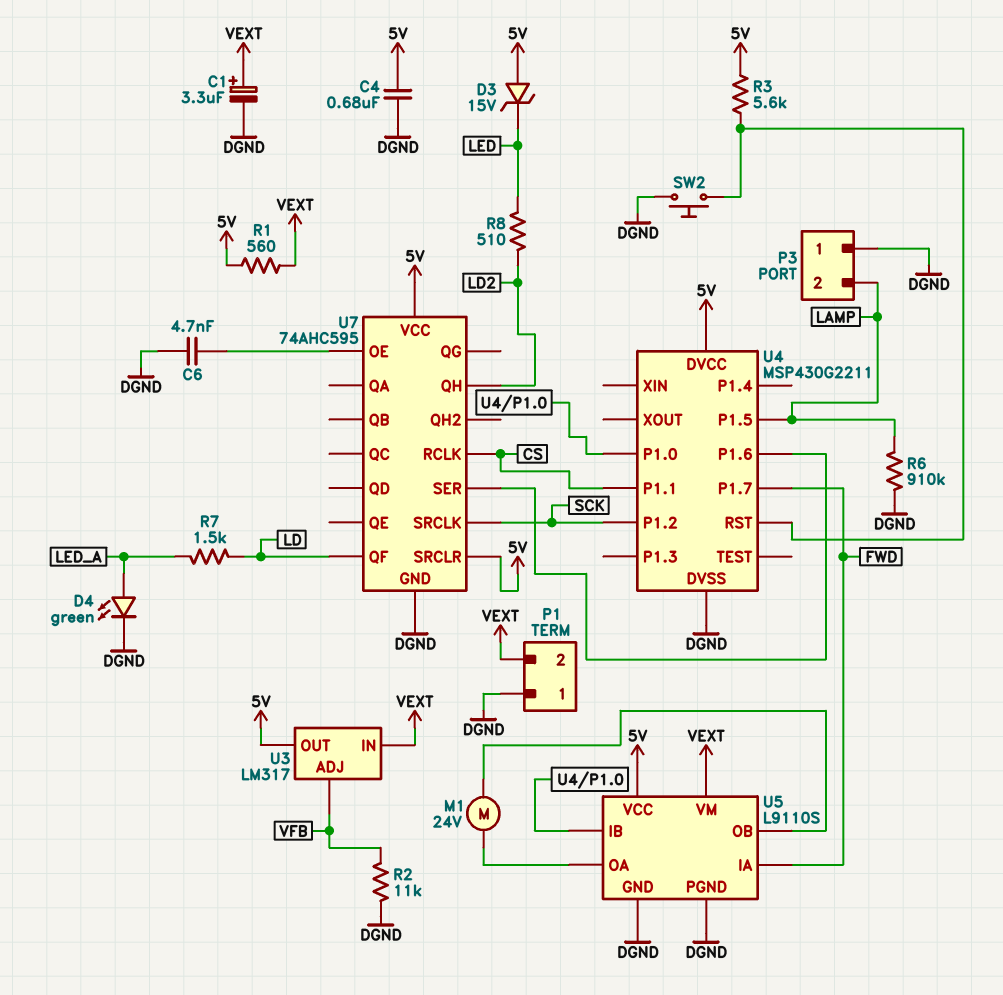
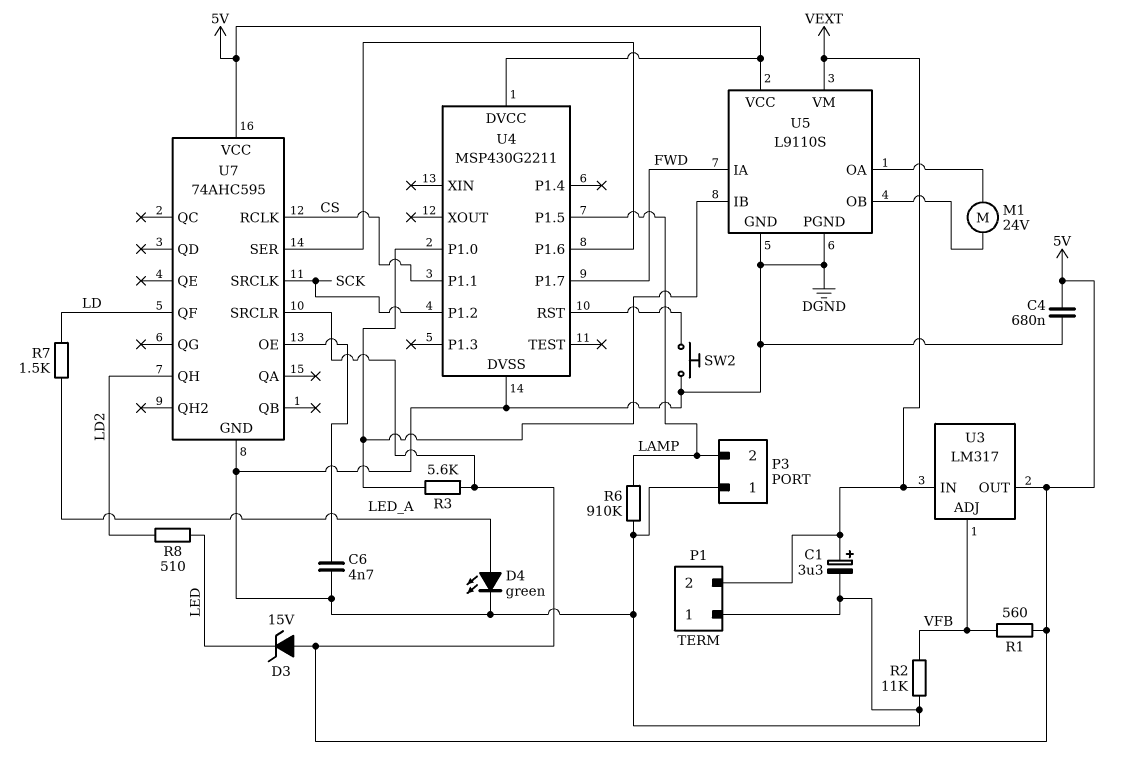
R1: 560 (5V, VEXT) -> 560 (5V, VFB)
R3: 5.6k (5V, U4/RST) -> 5.6k (5V, U4/P1.0)

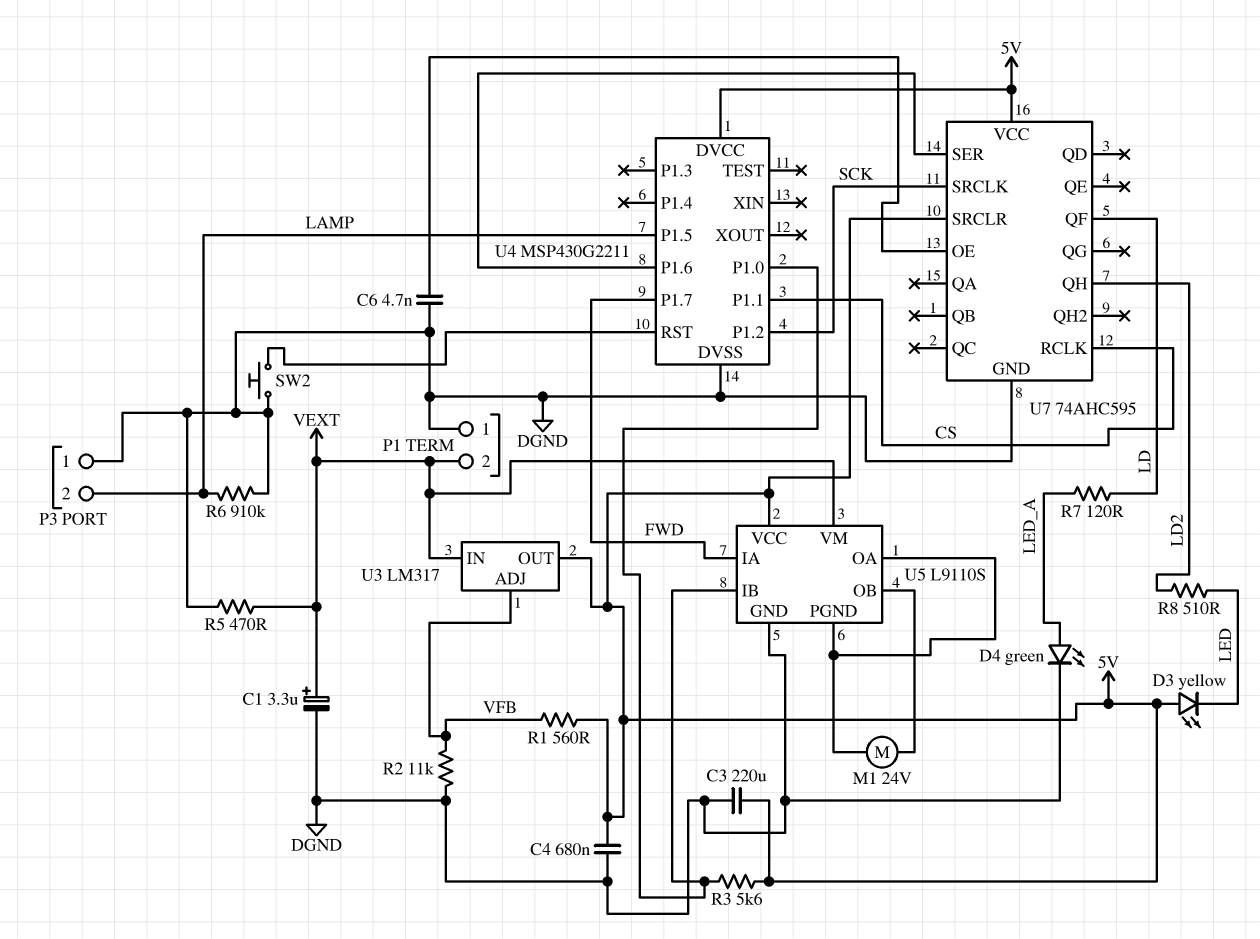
C3: none -> 220uF (5V, DGND)
D3: zener 15V (A 5V, K LED) -> LED yellow (A 5V, K LED)
R5: none -> 470 (DGND, VEXT)
R7: 1.5k (LD, LED_A) -> 120 (LD, LED_A)
U5 pin PGND: DGND -> U5/OA

